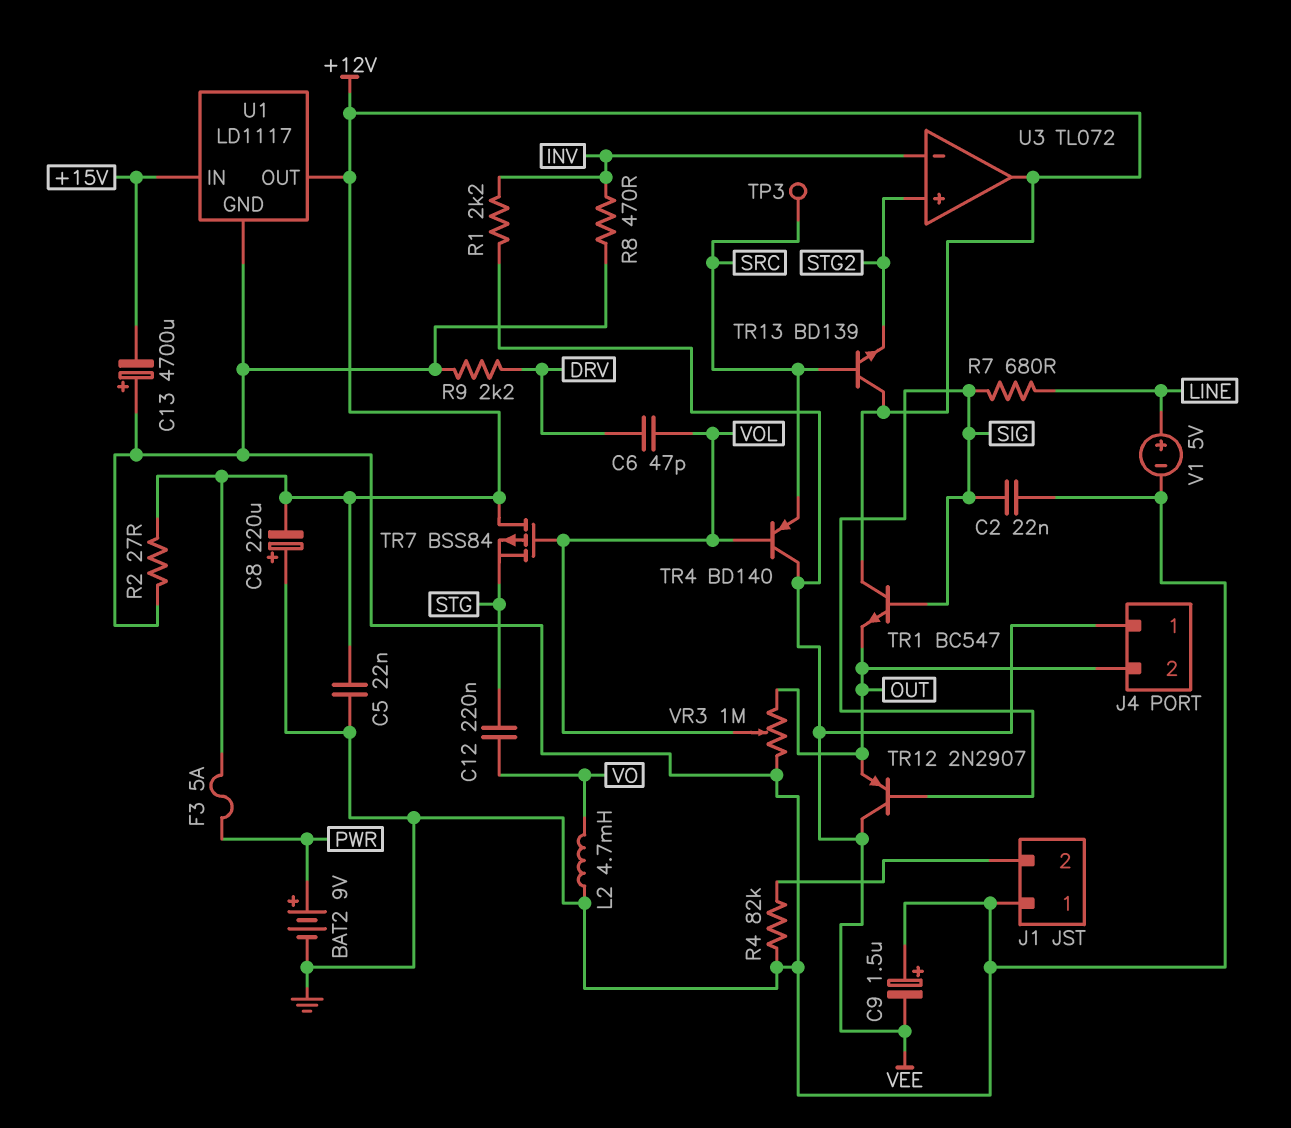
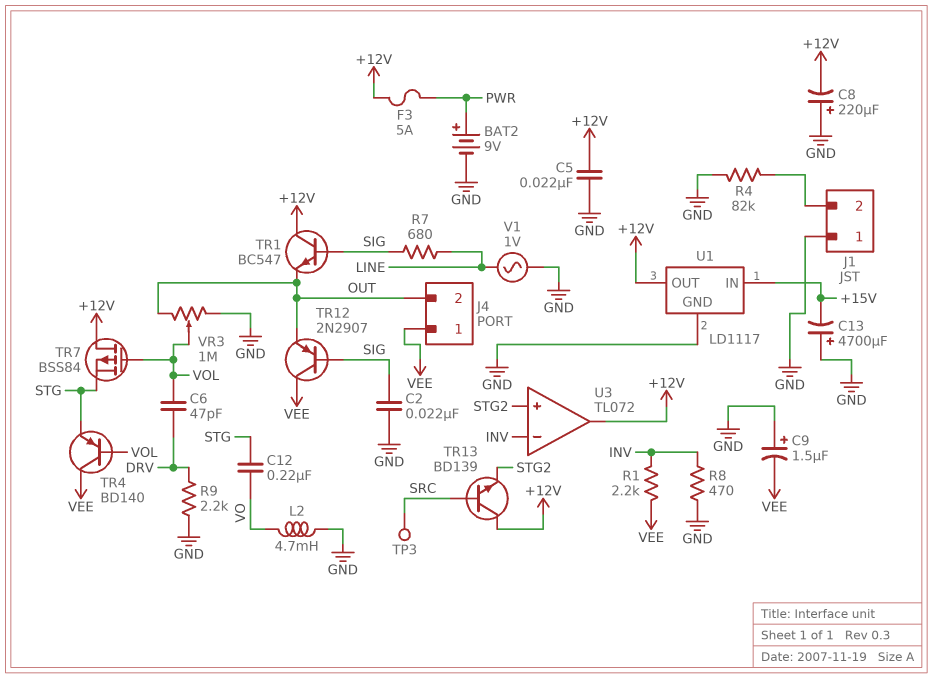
R2: 27 (+12V, GND) -> none
TR4: PNP BD140 (B VOL, C VEE, E SRC) -> PNP BD140 (B VOL, C VEE, E STG)
V1: 5V (plus LINE, minus GND) -> AC 1V (GND, LINE)

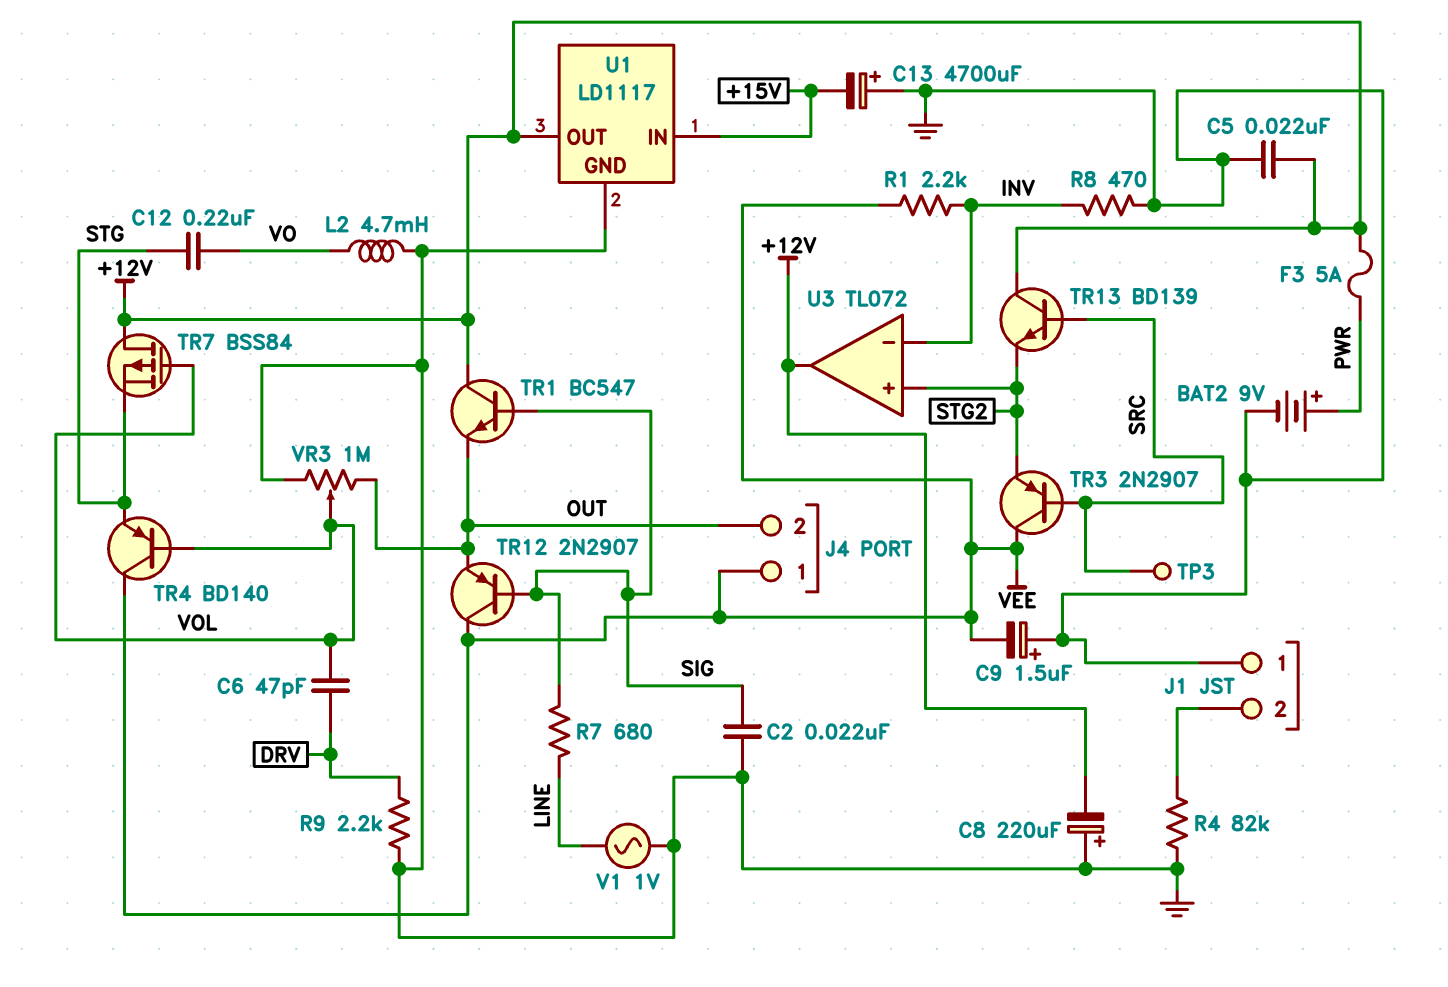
TR3: none -> PNP 2N2907 (B SRC, C VEE, E STG2)

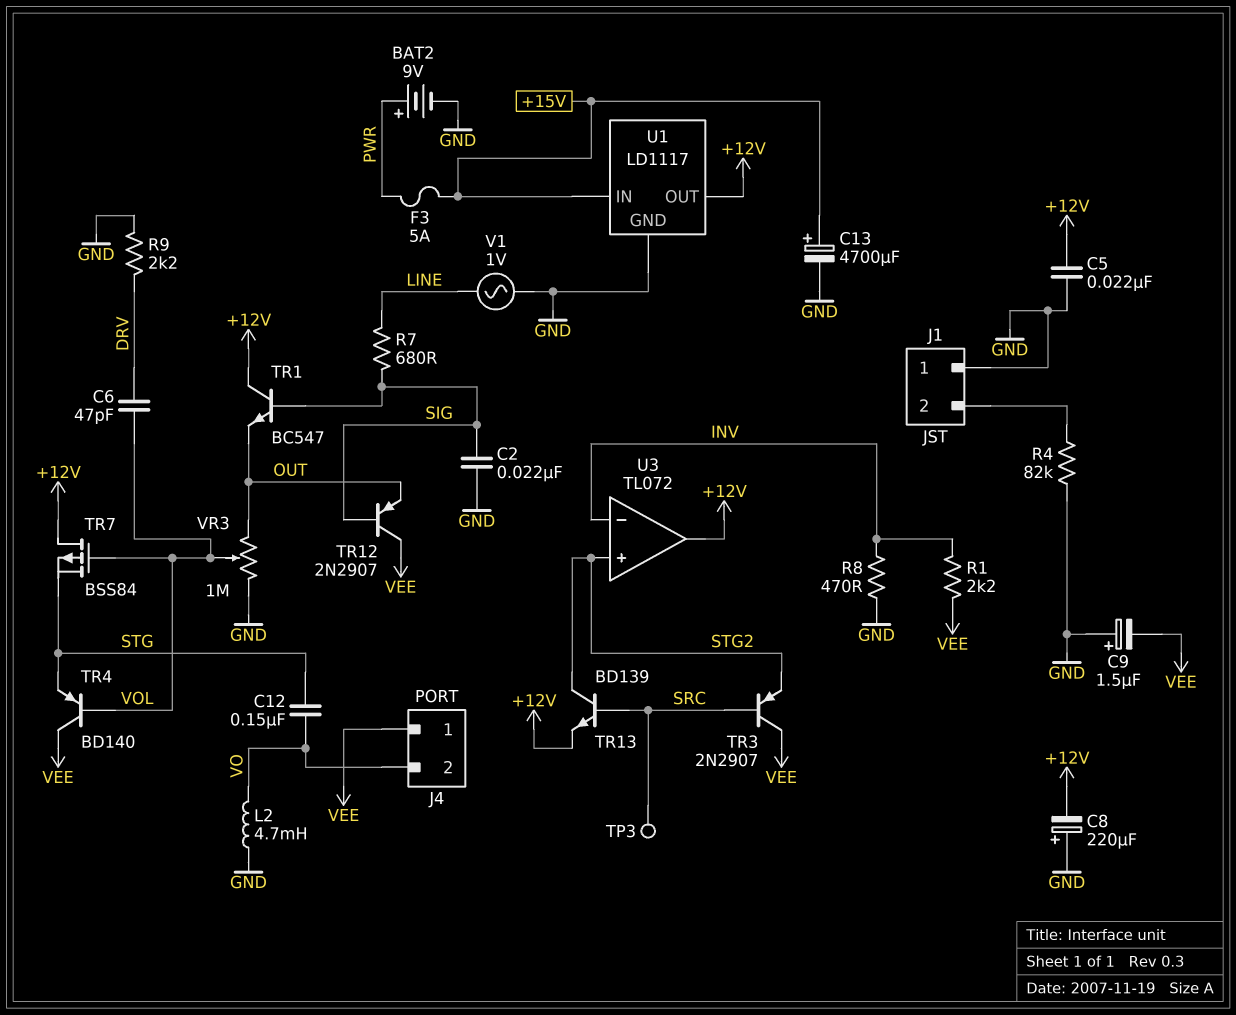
C12: 220nF (STG, VO) -> 150nF (STG, VO)
C13: 4700uF (plus GND, minus +15V) -> 4700uF (plus +15V, minus GND)
F3: 5A (+12V, PWR) -> 5A (+15V, PWR)
J4 pin 2: OUT -> VO
TR13: NPN BD139 (B SRC, C +12V, E STG2) -> NPN BD139 (B SRC, C STG2, E +12V)

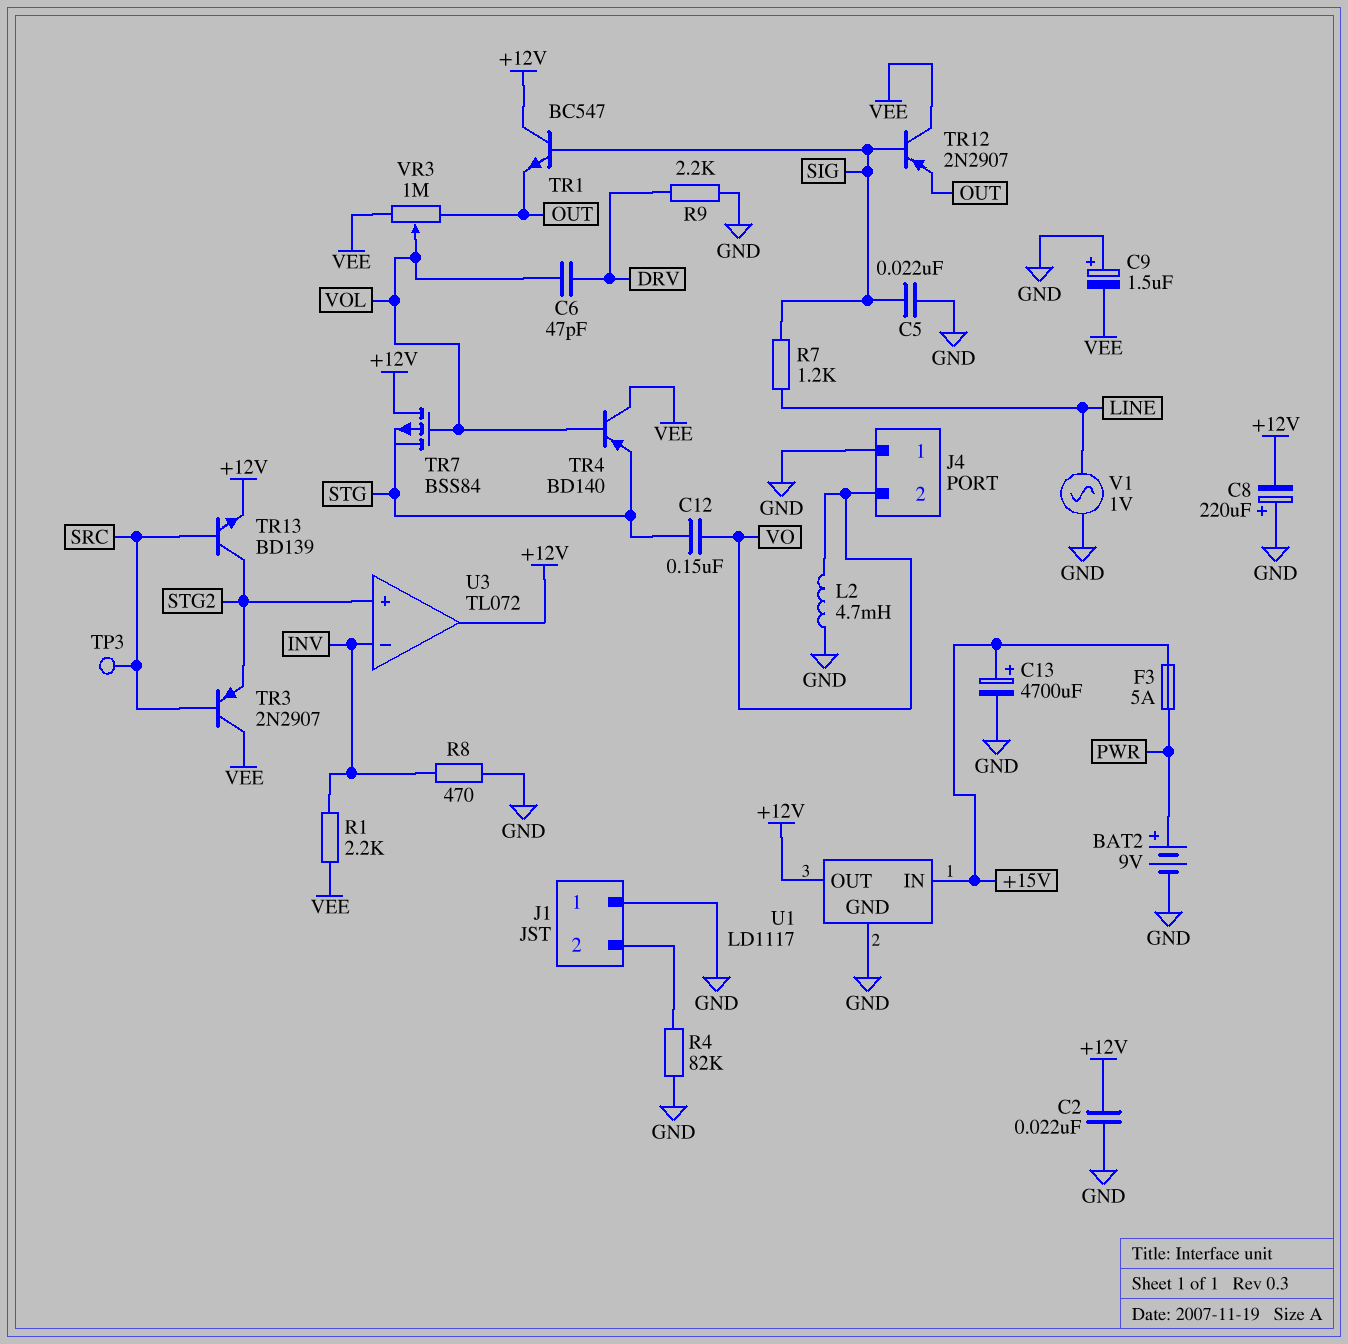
C2: 22nF (GND, SIG) -> 22nF (+12V, GND)
C5: 22nF (+12V, GND) -> 22nF (GND, SIG)
J4 pin 1: VEE -> GND
R7: 680 (LINE, SIG) -> 1.2k (LINE, SIG)
VR3: 1M (GND, OUT, wiper VOL) -> 1M (OUT, VEE, wiper VOL)

